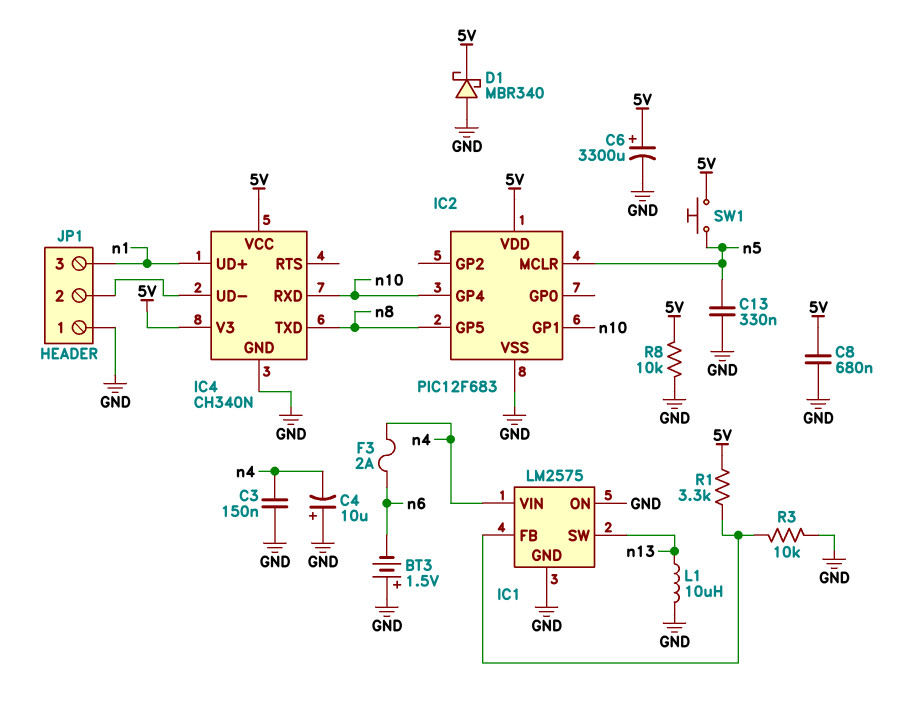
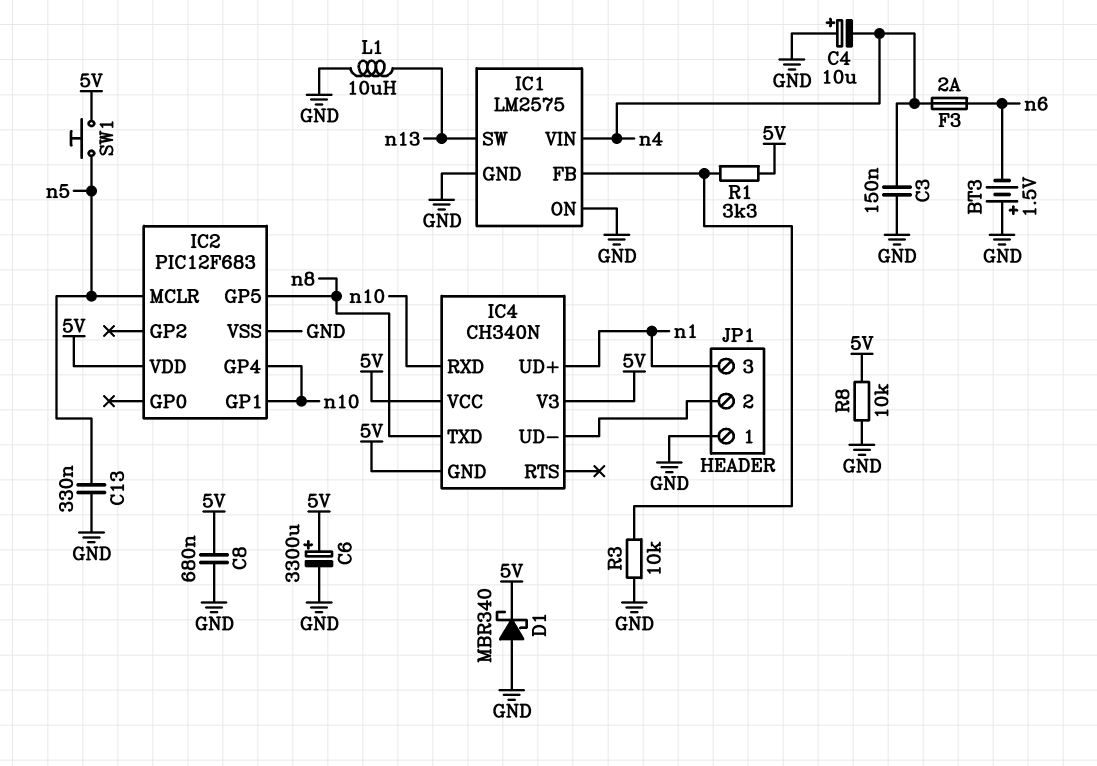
IC4 pin GND: GND -> 5V

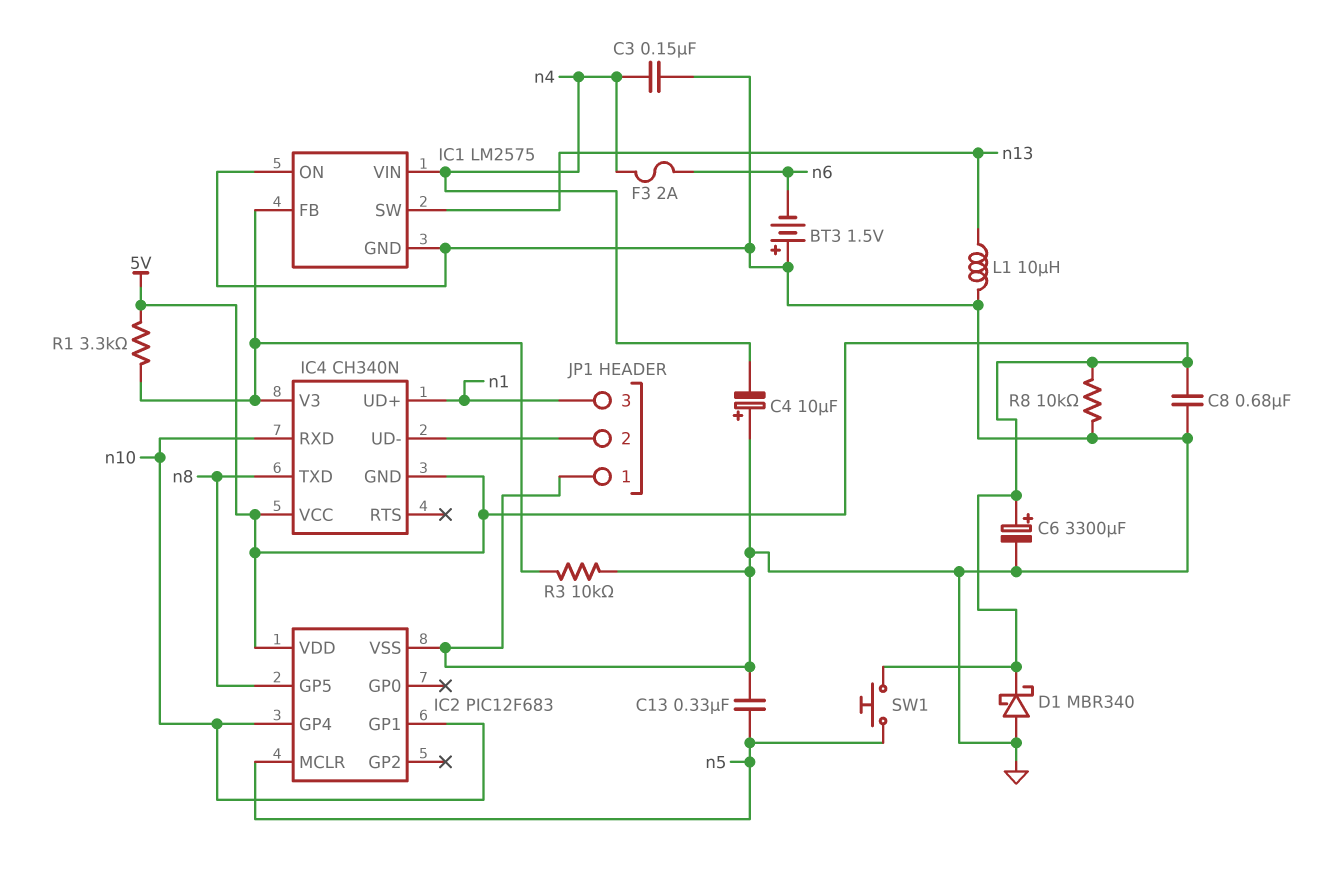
IC4 pin V3: 5V -> IC1/FB

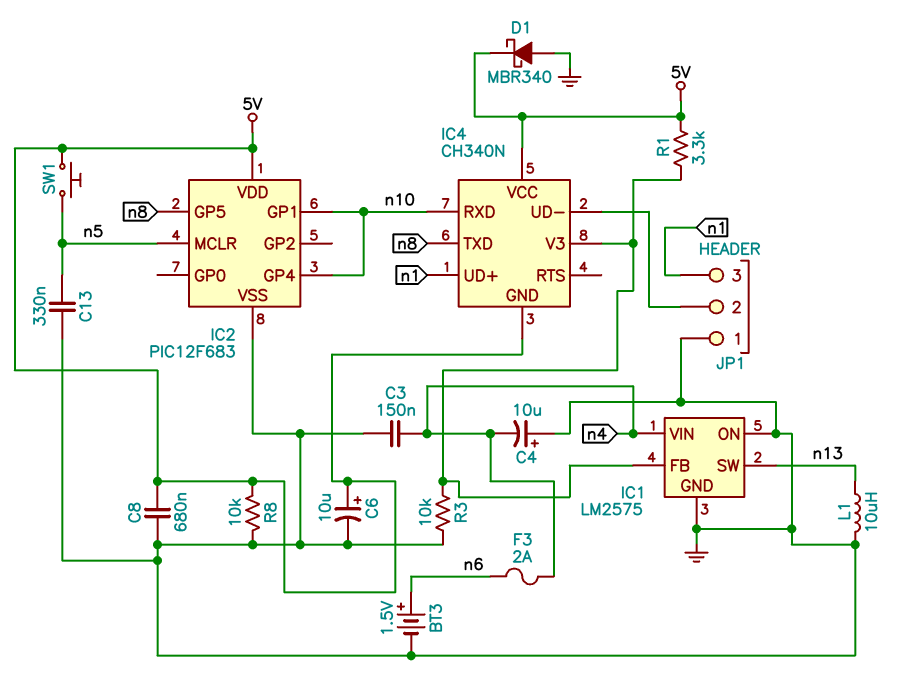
BT3: 1.5V (plus GND, minus n6) -> 1.5V (plus n6, minus GND)
C6: 3300uF (plus 5V, minus GND) -> 10uF (plus 5V, minus GND)

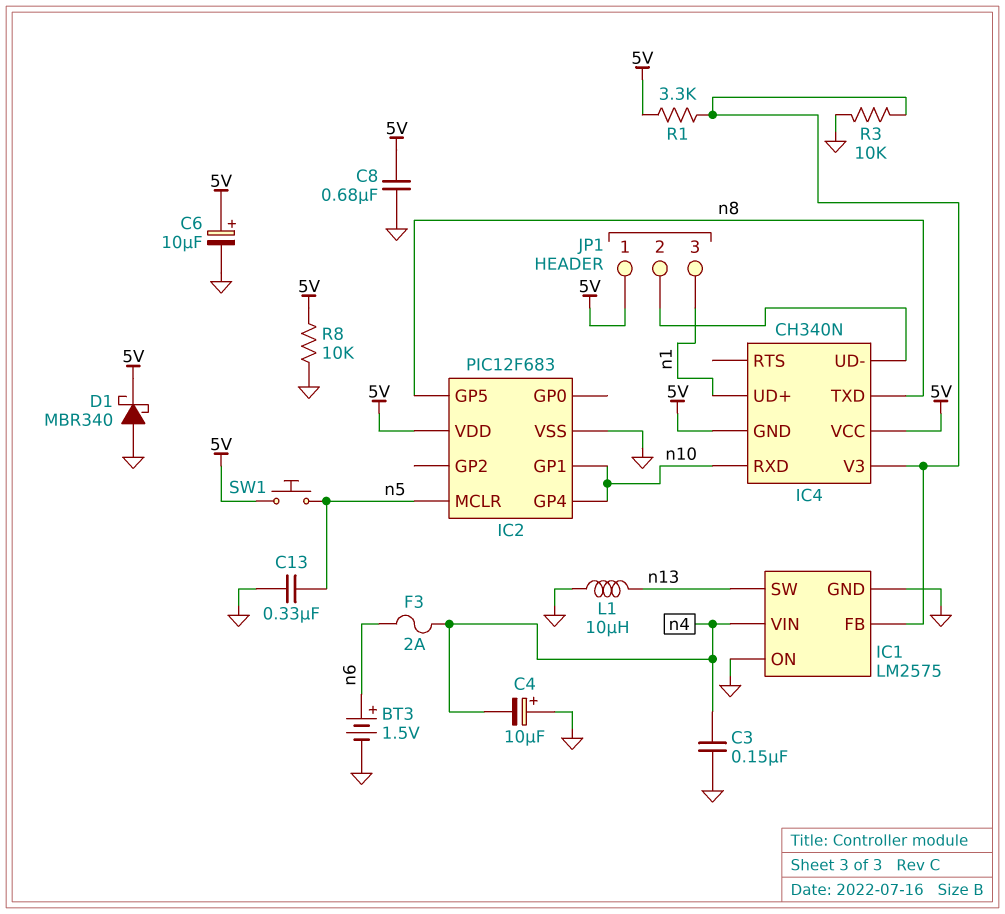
JP1 pin 1: GND -> 5V

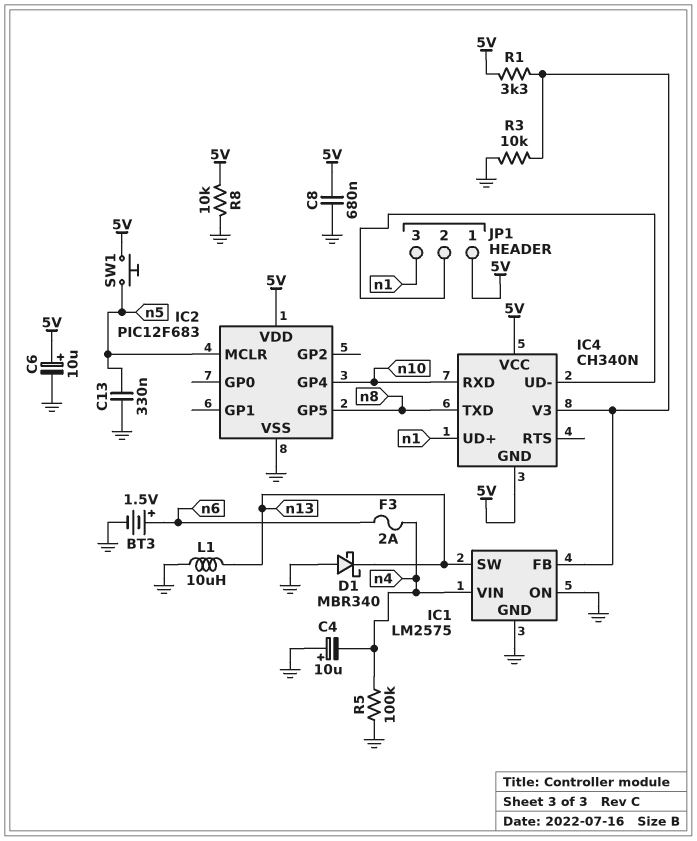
C3: 150nF (GND, n4) -> none
D1: schottky MBR340 (A GND, K 5V) -> schottky MBR340 (A GND, K n13)
IC2 pin GP1: n10 -> none
R5: none -> 100k (GND, n4)

